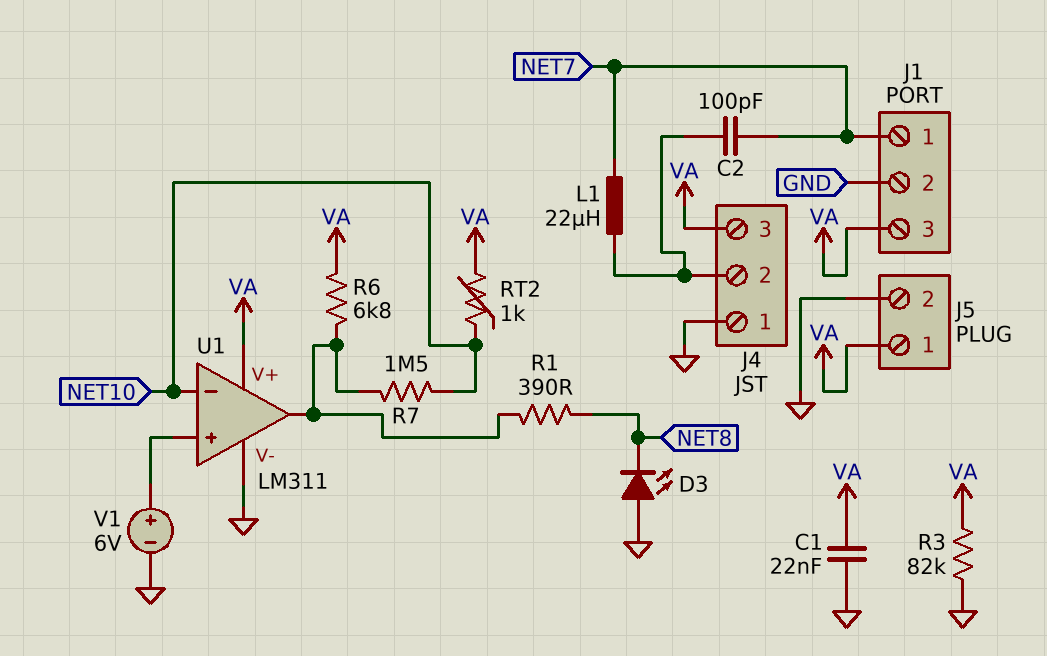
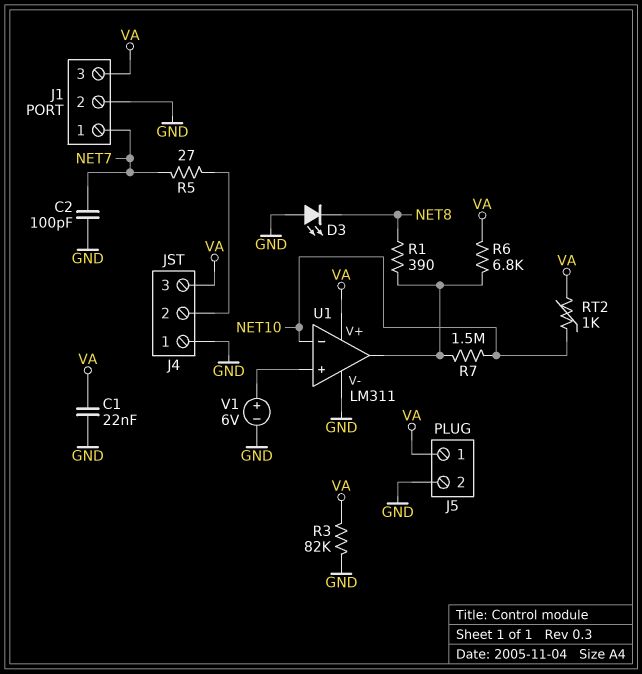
C2: 100pF (J4/2, NET7) -> 100pF (GND, NET7)
L1: 22uH (J4/2, NET7) -> none
R5: none -> 27 (J4/2, NET7)

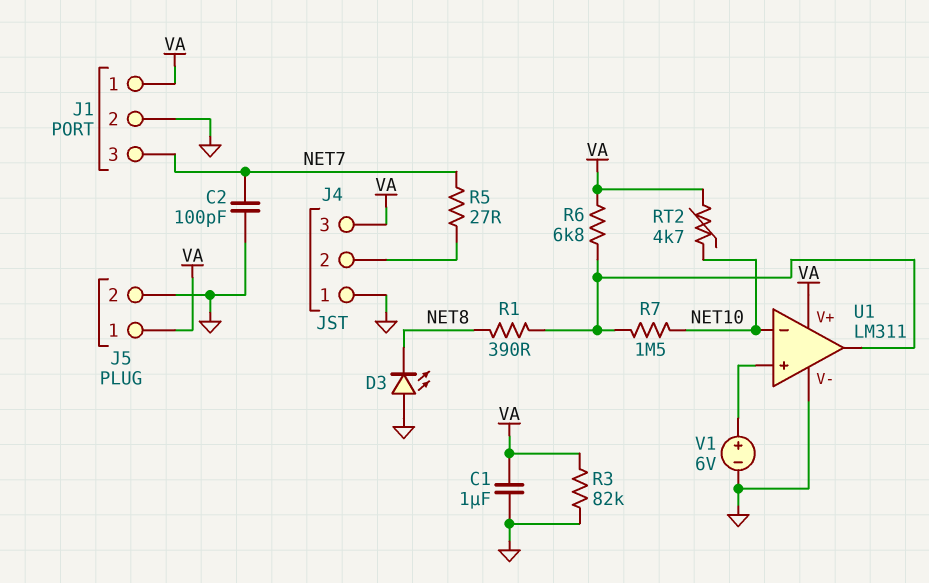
C1: 22nF (GND, VA) -> 1uF (GND, VA)
J1 pin 1: NET7 -> VA
J1 pin 3: VA -> NET7
RT2: 1k (NET10, VA) -> 4.7k (NET10, VA)

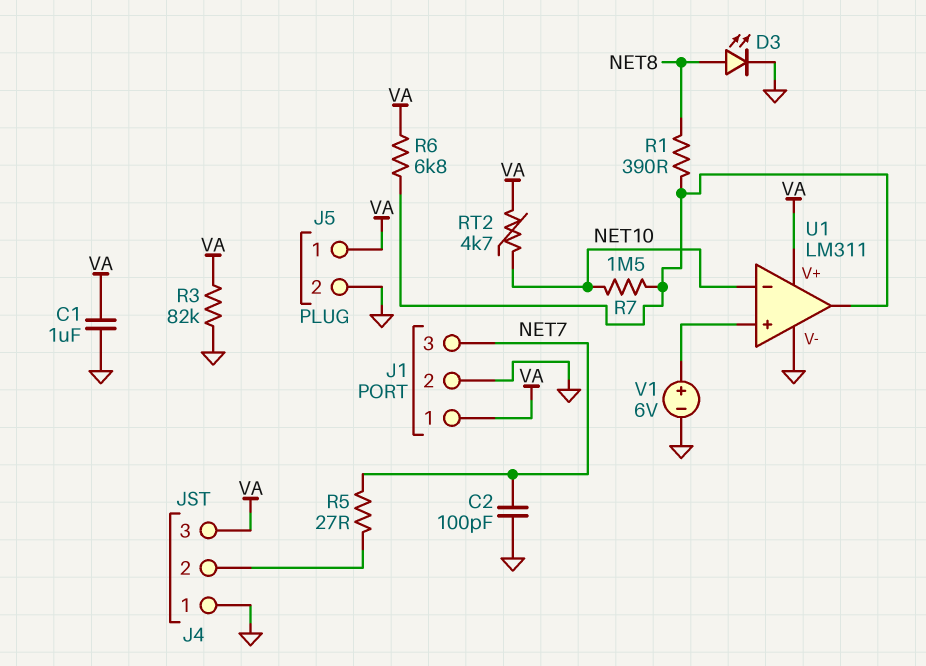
D3: LED (A GND, K NET8) -> LED (A NET8, K GND)

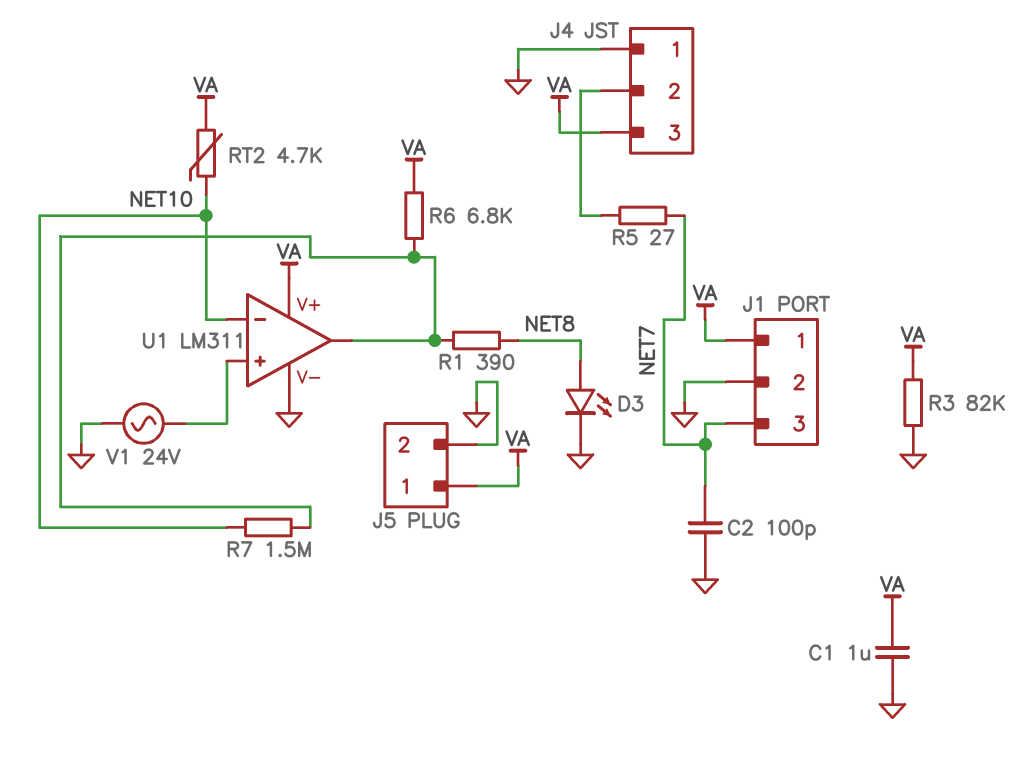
V1: 6V (plus U1/in+, minus GND) -> AC 24V (GND, U1/in+)

